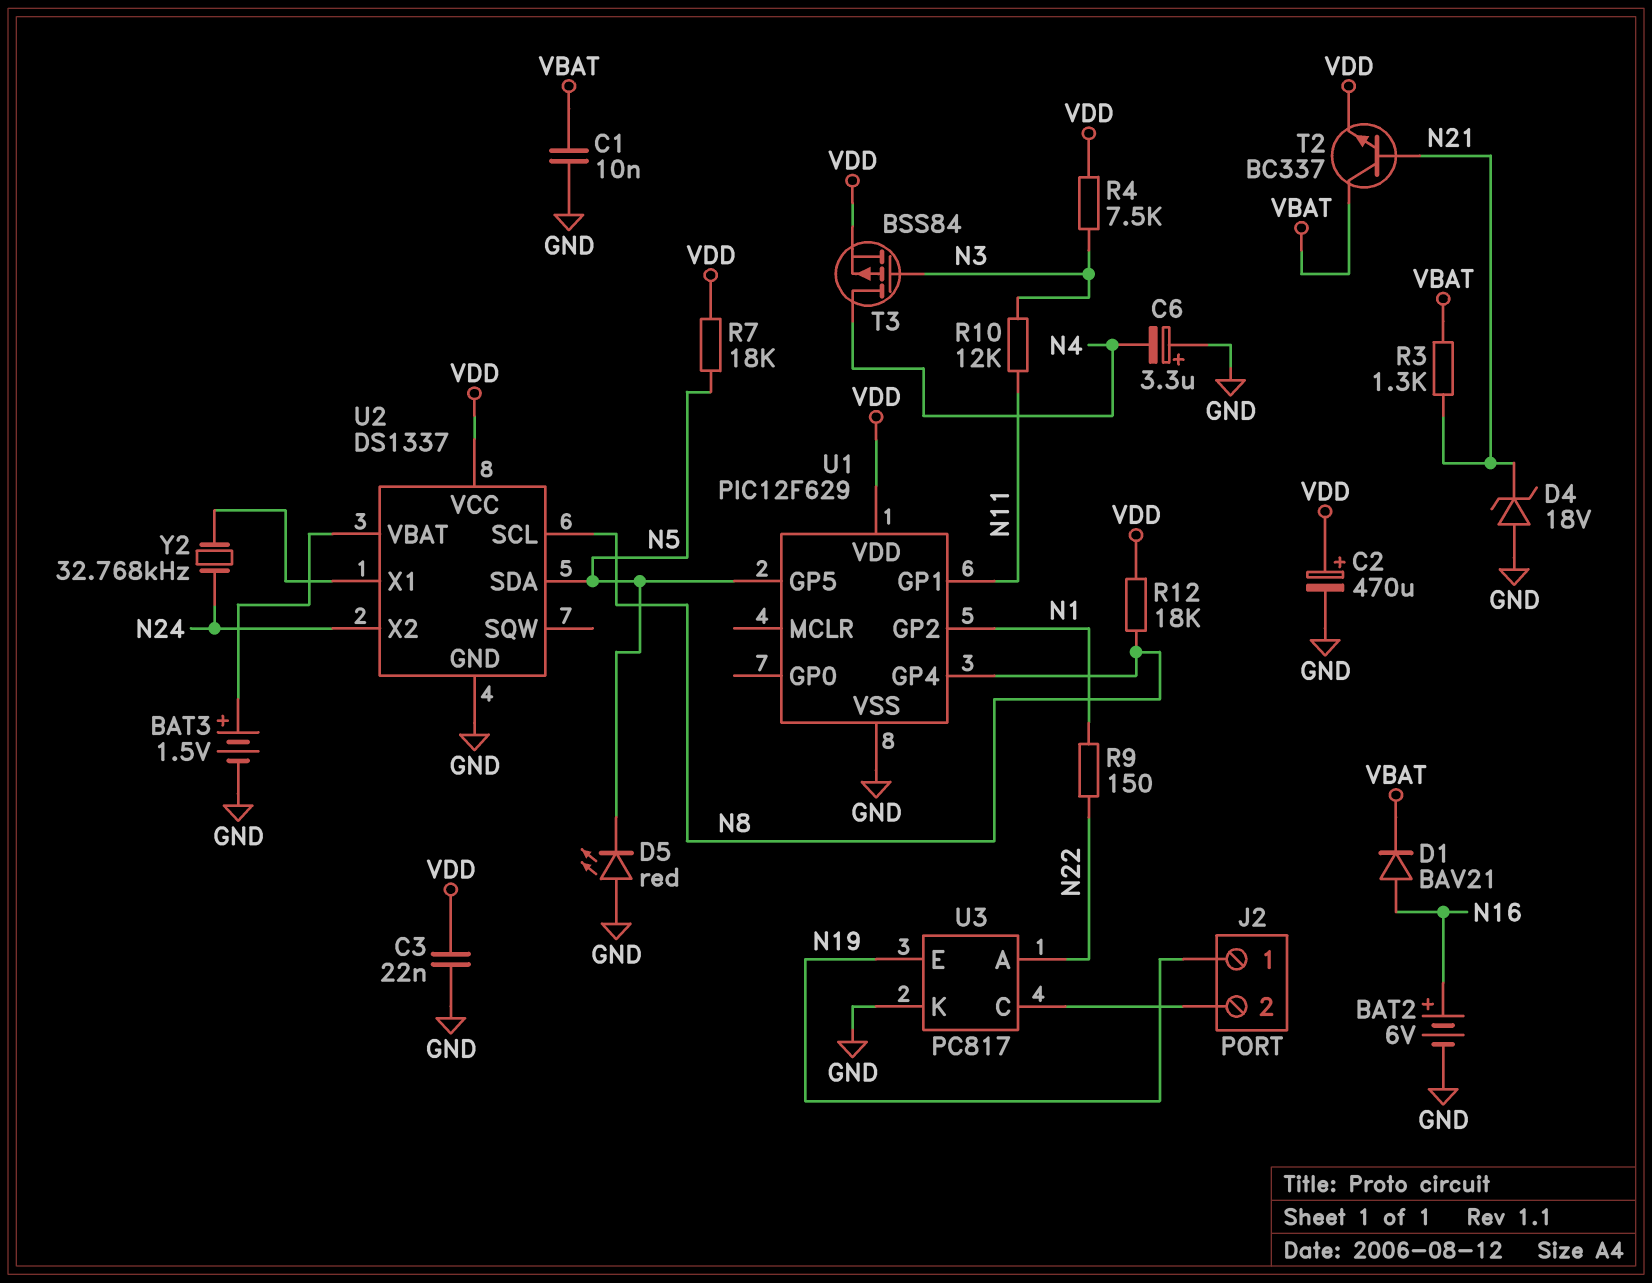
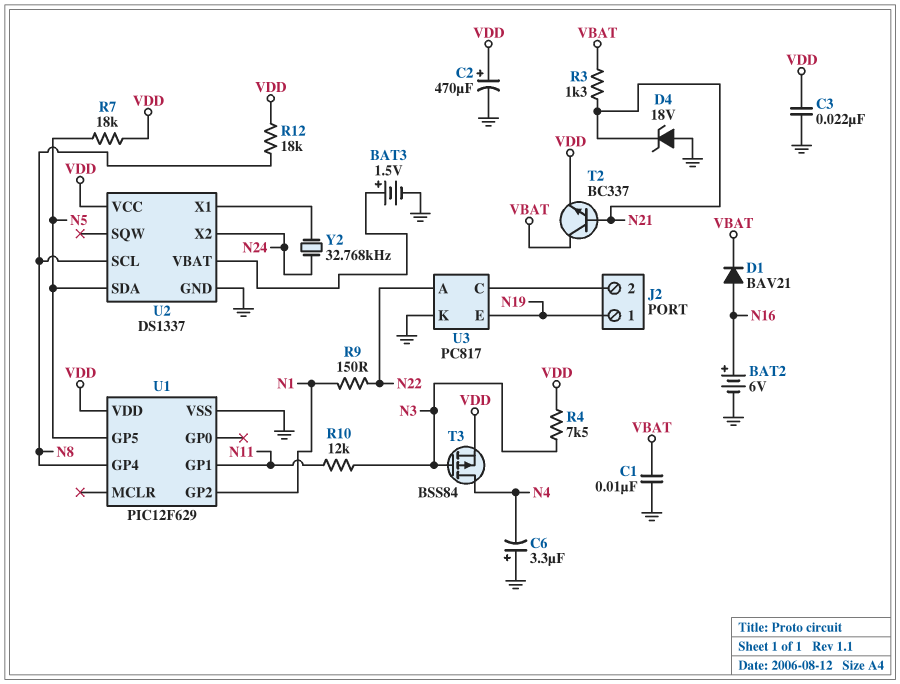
D5: LED red (A GND, K N5) -> none

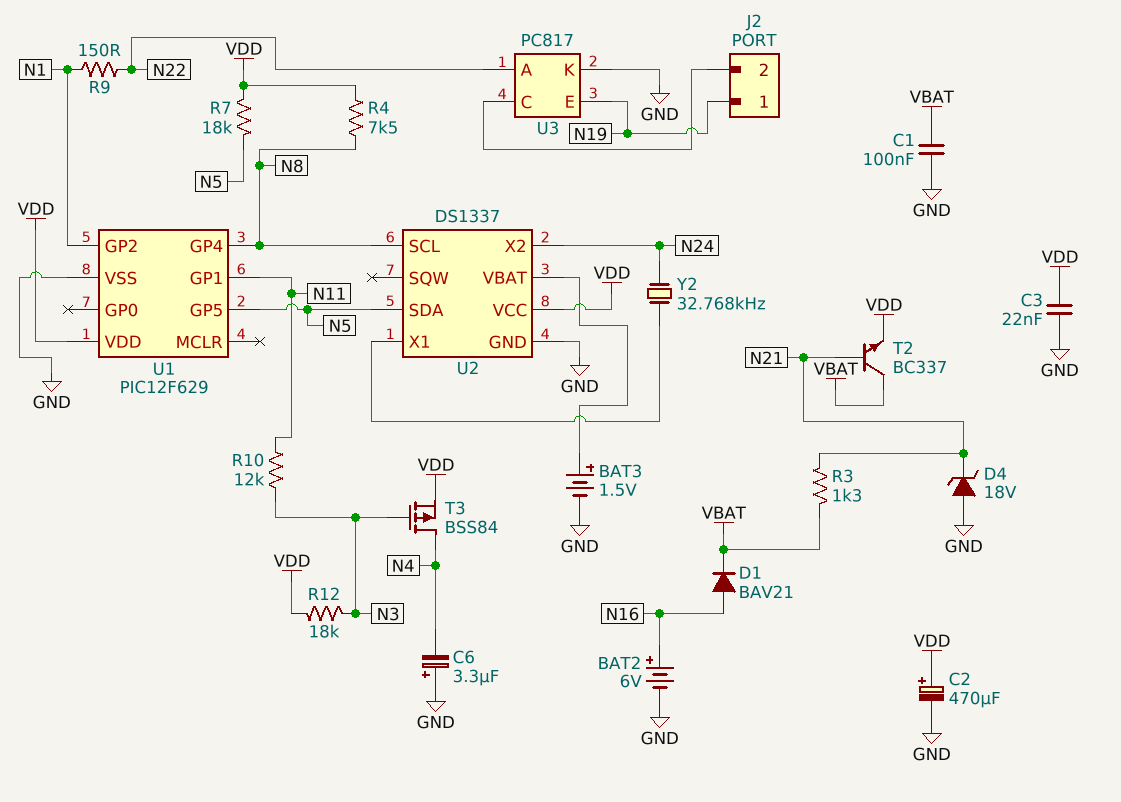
C1: 10nF (GND, VBAT) -> 100nF (GND, VBAT)
R4: 7.5k (N3, VDD) -> 7.5k (N8, VDD)
R12: 18k (N8, VDD) -> 18k (N3, VDD)

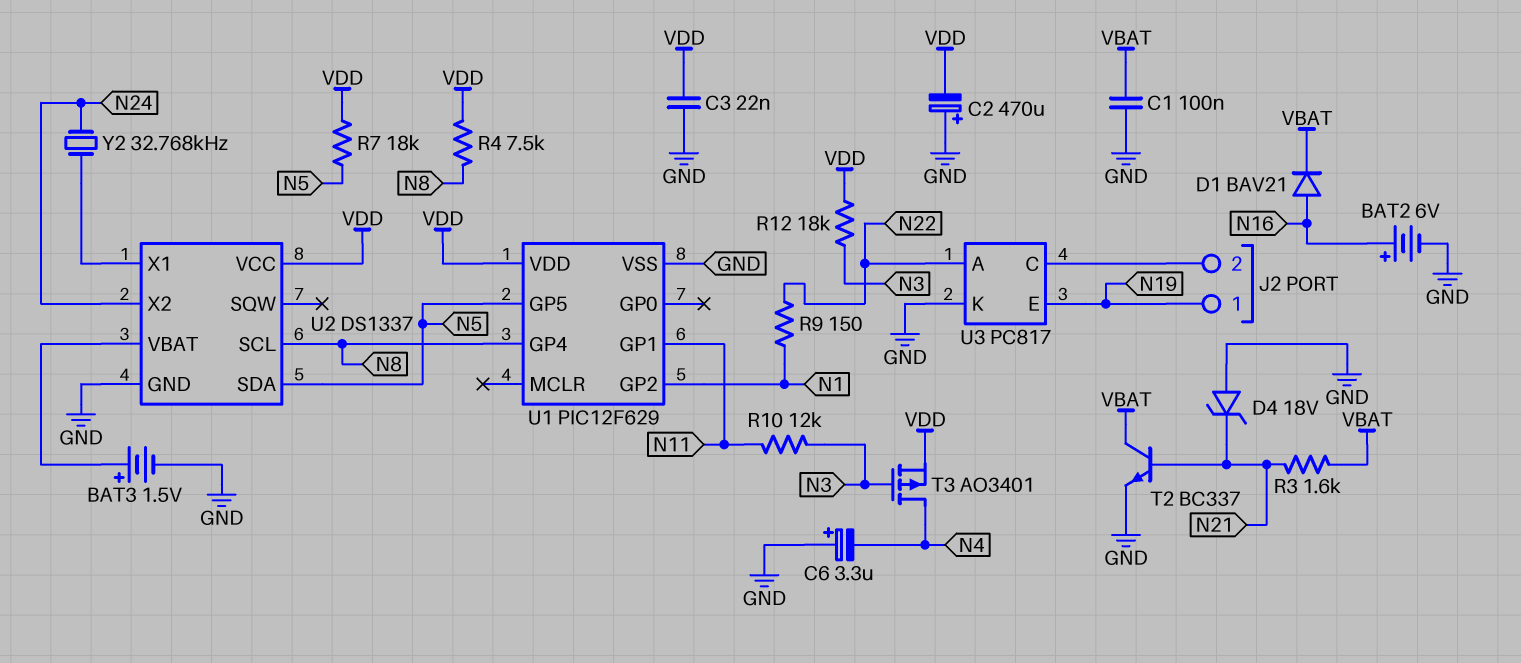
C2: 470uF (plus VDD, minus GND) -> 470uF (plus GND, minus VDD)
R3: 1.3k (N21, VBAT) -> 1.6k (N21, VBAT)
T2: NPN BC337 (B N21, C VBAT, E VDD) -> NPN BC337 (B N21, C VBAT, E GND)
T3: PMOS BSS84 (G N3, D N4, S VDD) -> PMOS AO3401 (G N3, D N4, S VDD)

